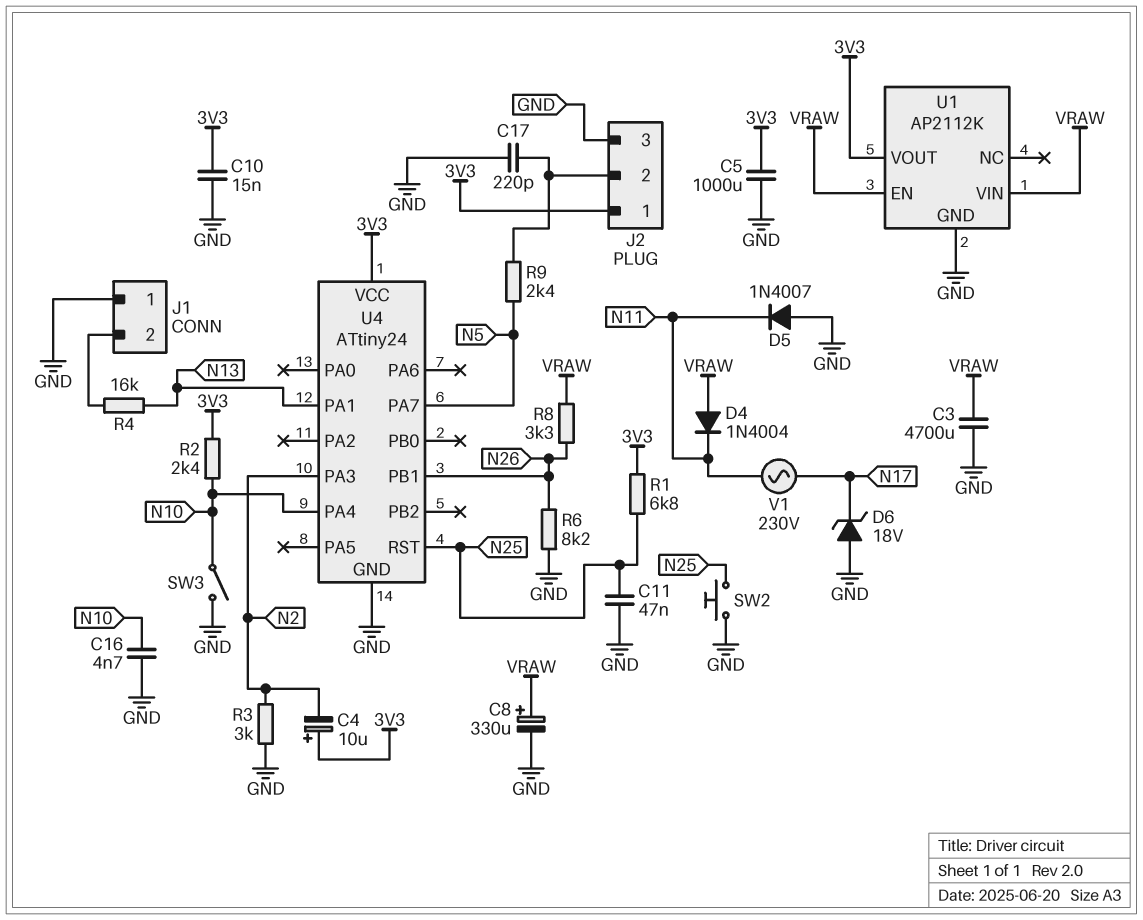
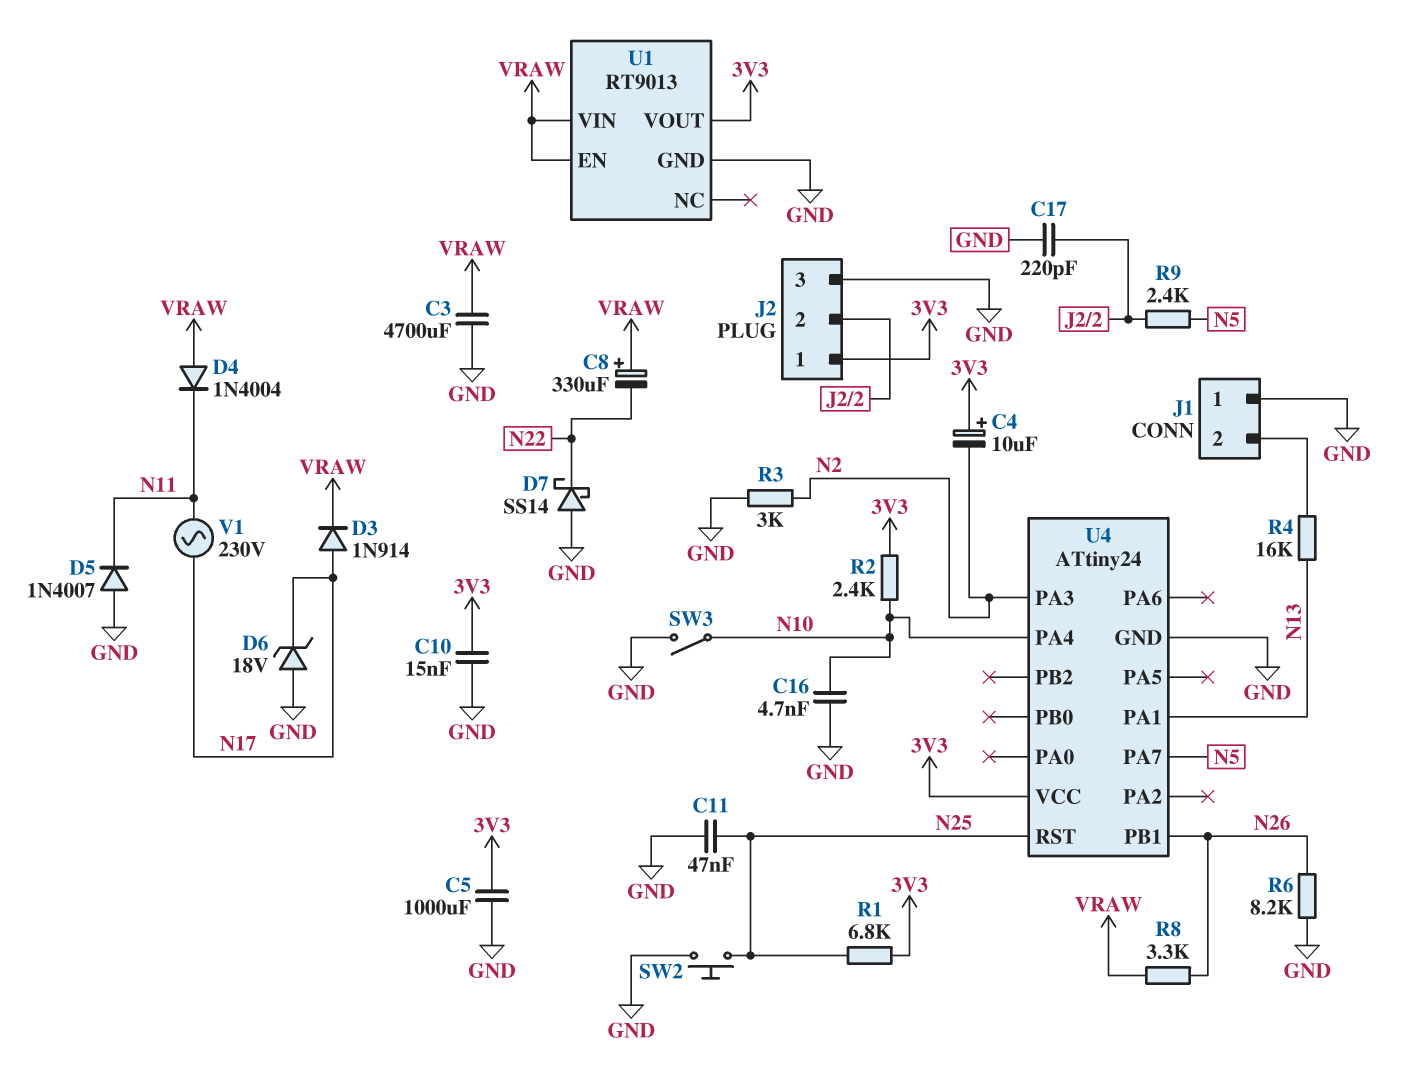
C8: 330uF (plus VRAW, minus GND) -> 330uF (plus VRAW, minus N22)
D3: none -> diode 1N914 (A N17, K VRAW)
D7: none -> schottky SS14 (A GND, K N22)
U1: AP2112K -> RT9013

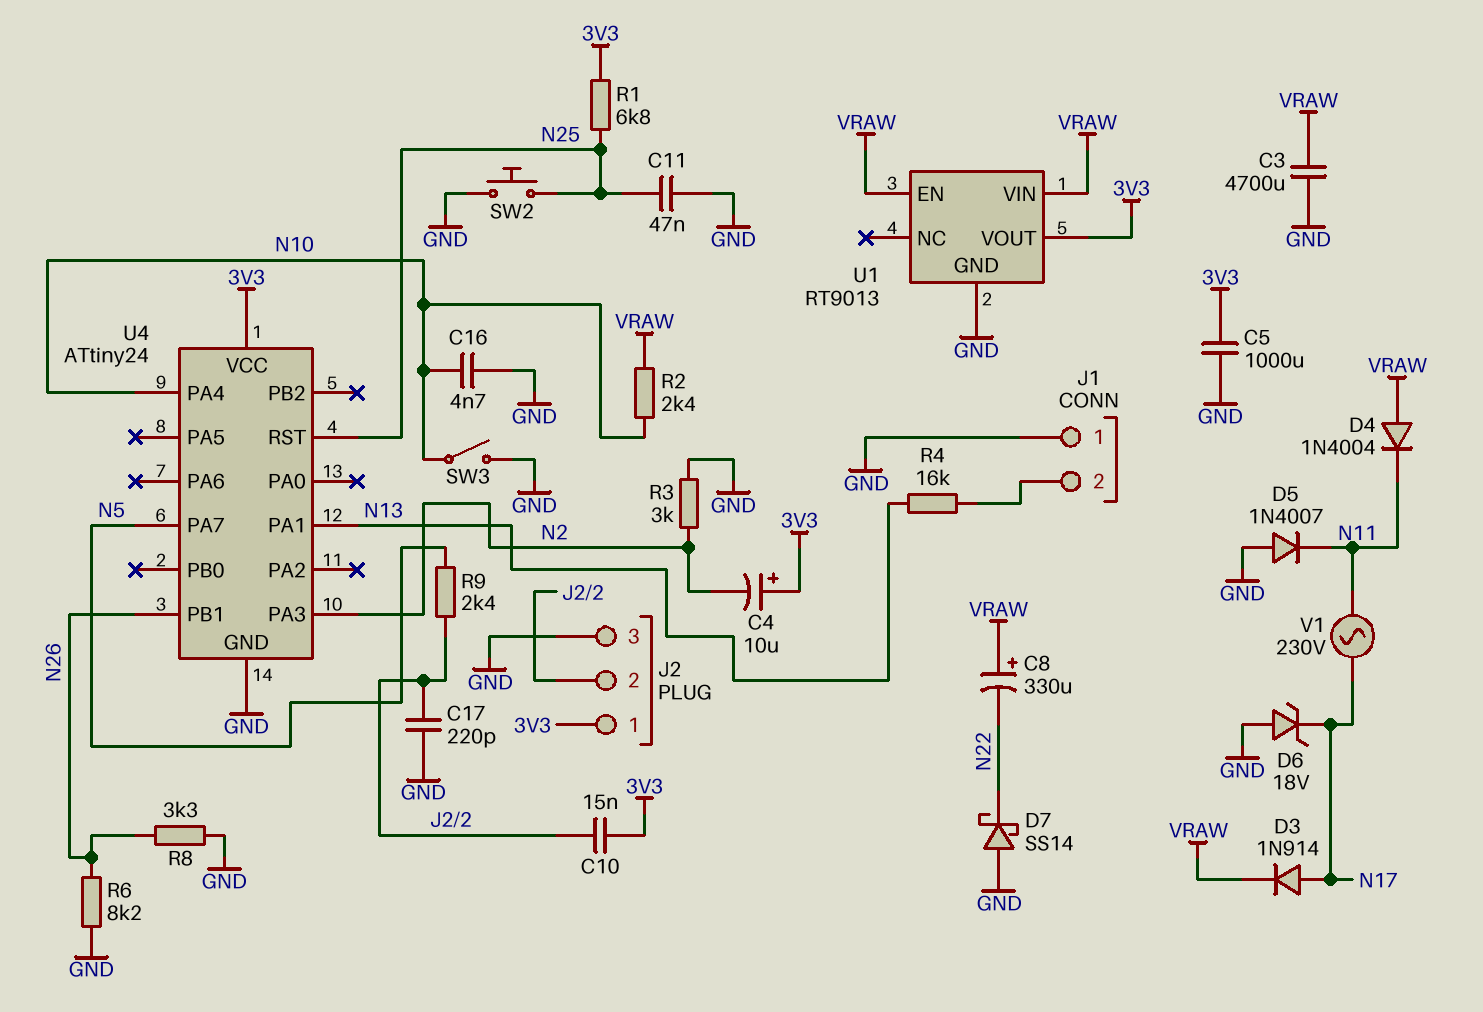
C10: 15nF (3V3, GND) -> 15nF (3V3, J2/2)
R2: 2.4k (3V3, N10) -> 2.4k (N10, VRAW)
R8: 3.3k (N26, VRAW) -> 3.3k (GND, N26)

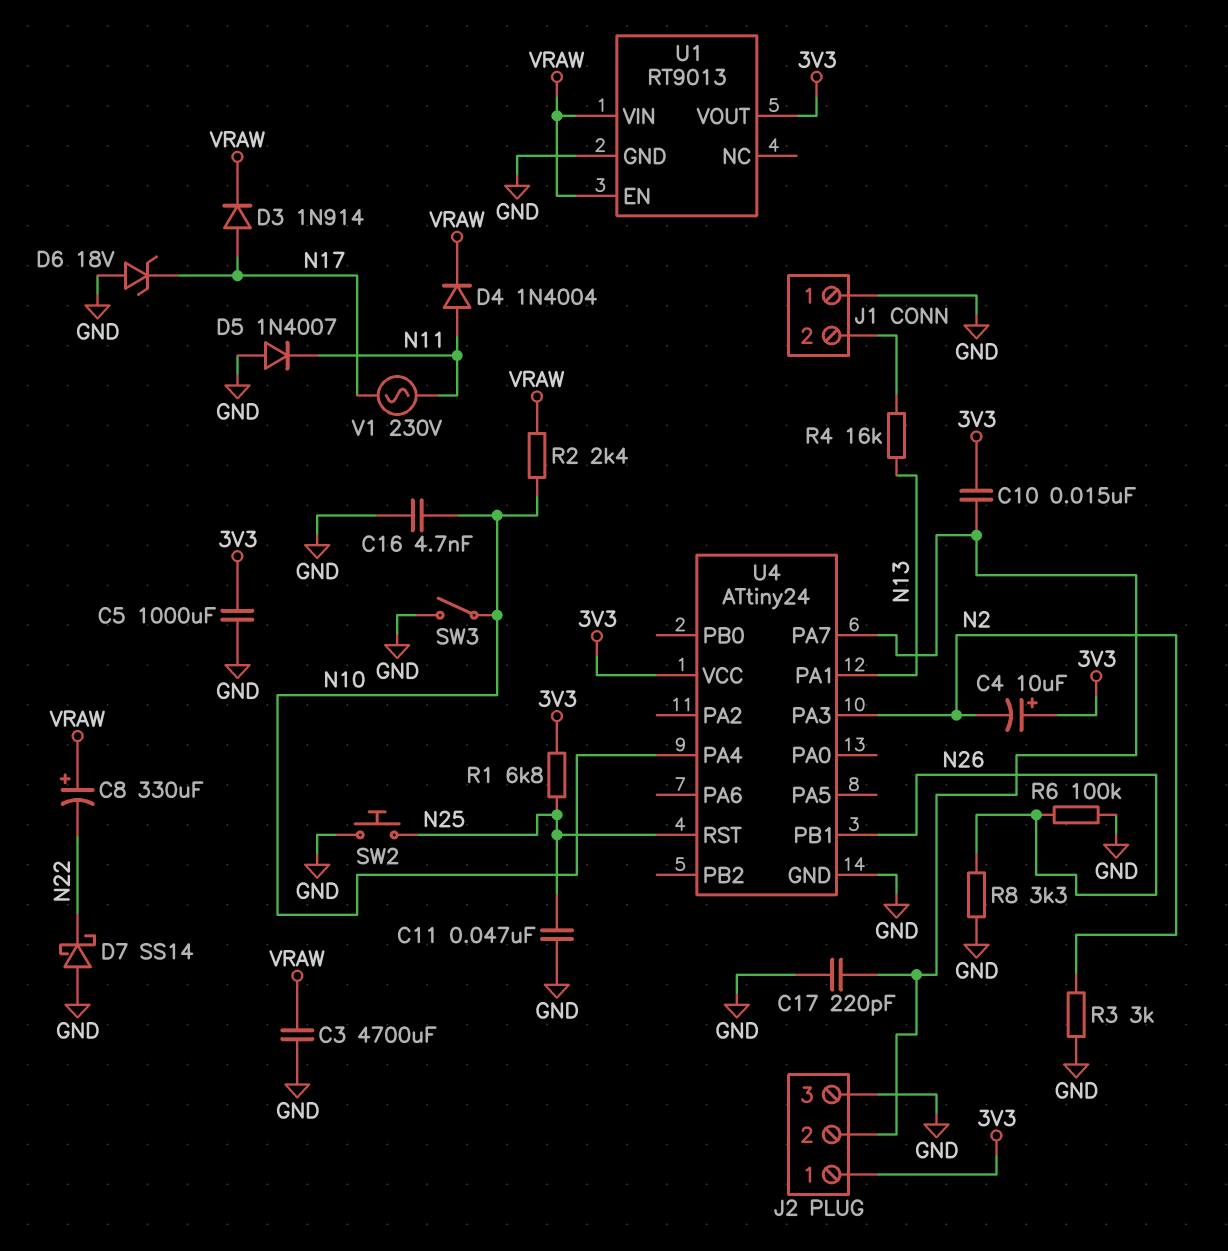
D4: diode 1N4004 (A VRAW, K N11) -> diode 1N4004 (A N11, K VRAW)
R6: 8.2k (GND, N26) -> 100k (GND, N26)
R9: 2.4k (J2/2, N5) -> none
U4 pin PA7: N5 -> J2/2

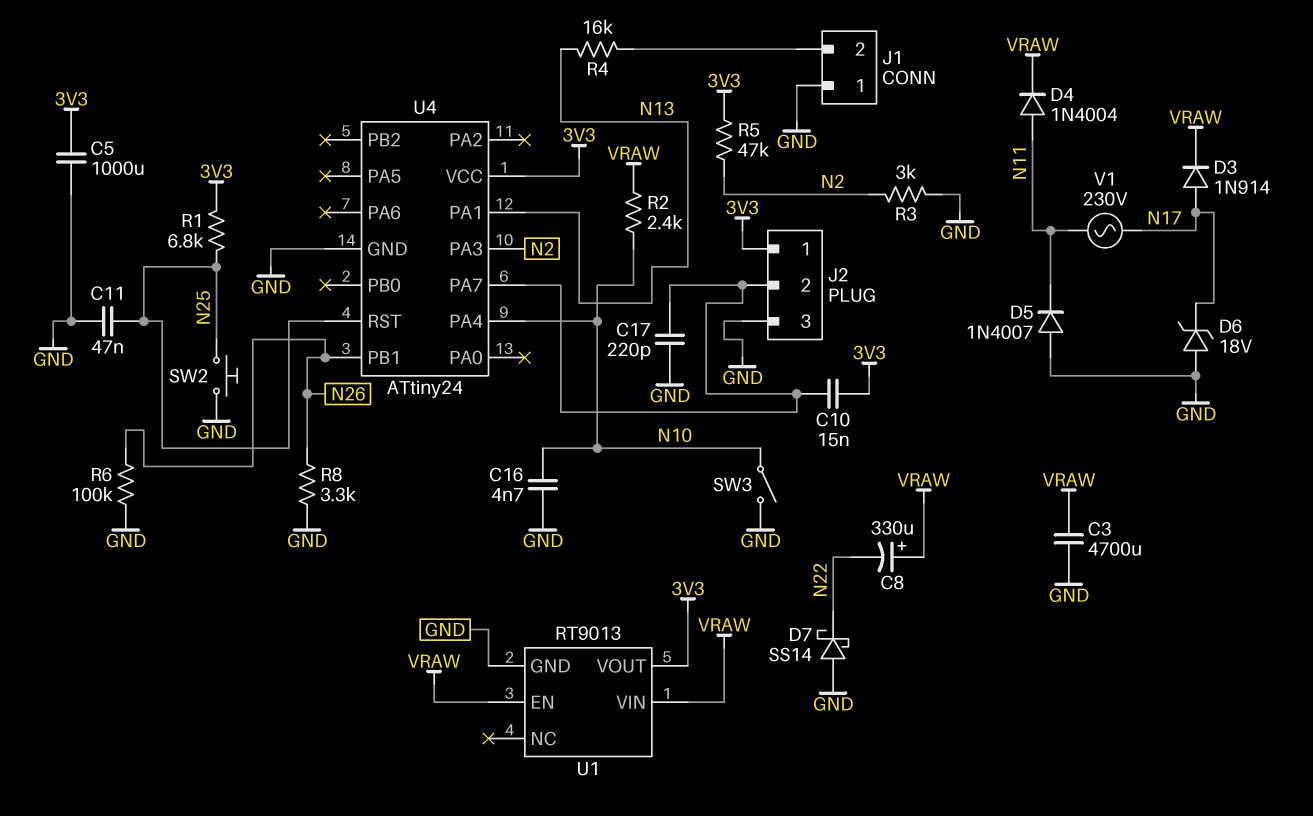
C4: 10uF (plus 3V3, minus N2) -> none
R5: none -> 47k (3V3, N2)

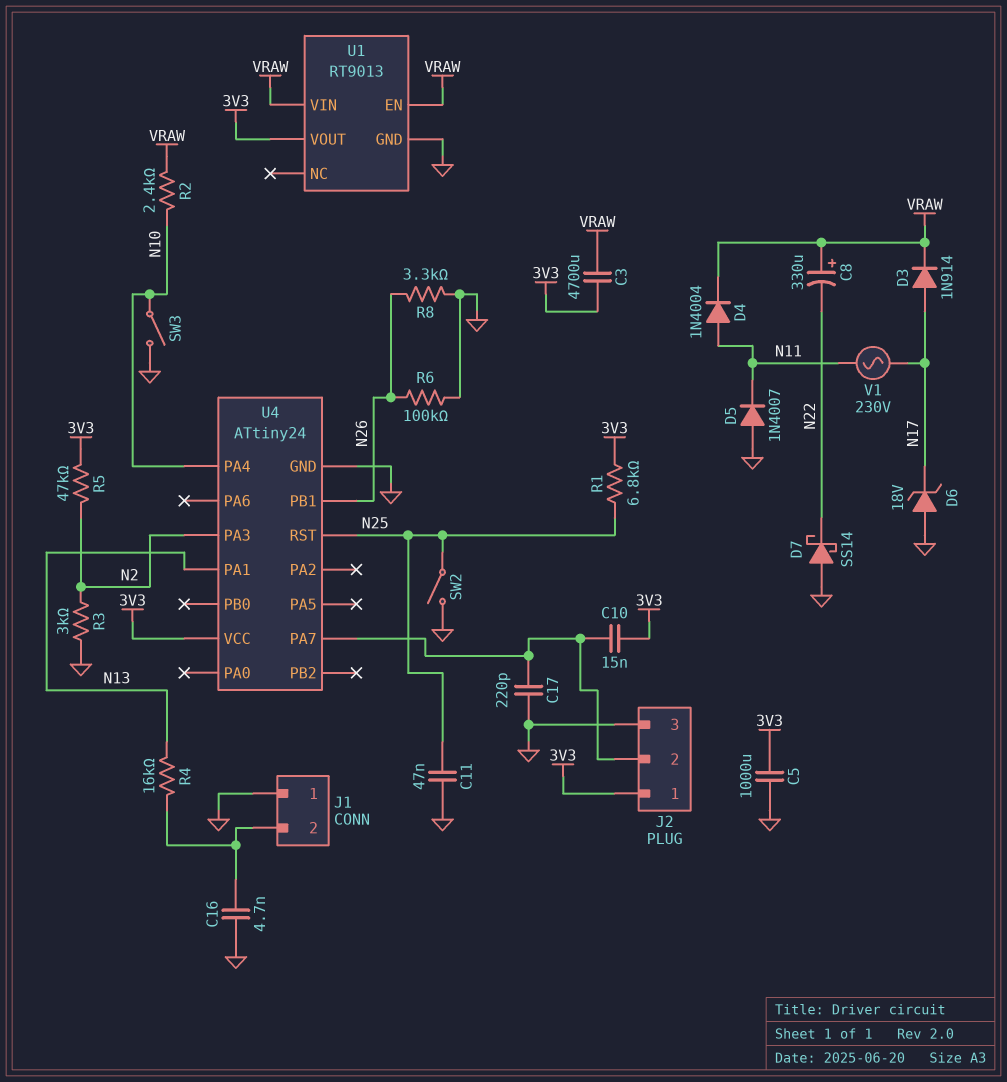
C3: 4700uF (GND, VRAW) -> 4700uF (3V3, VRAW)
C16: 4.7nF (GND, N10) -> 4.7nF (GND, J1/2)
SW2: button (GND, N25) -> switch (GND, N25)

